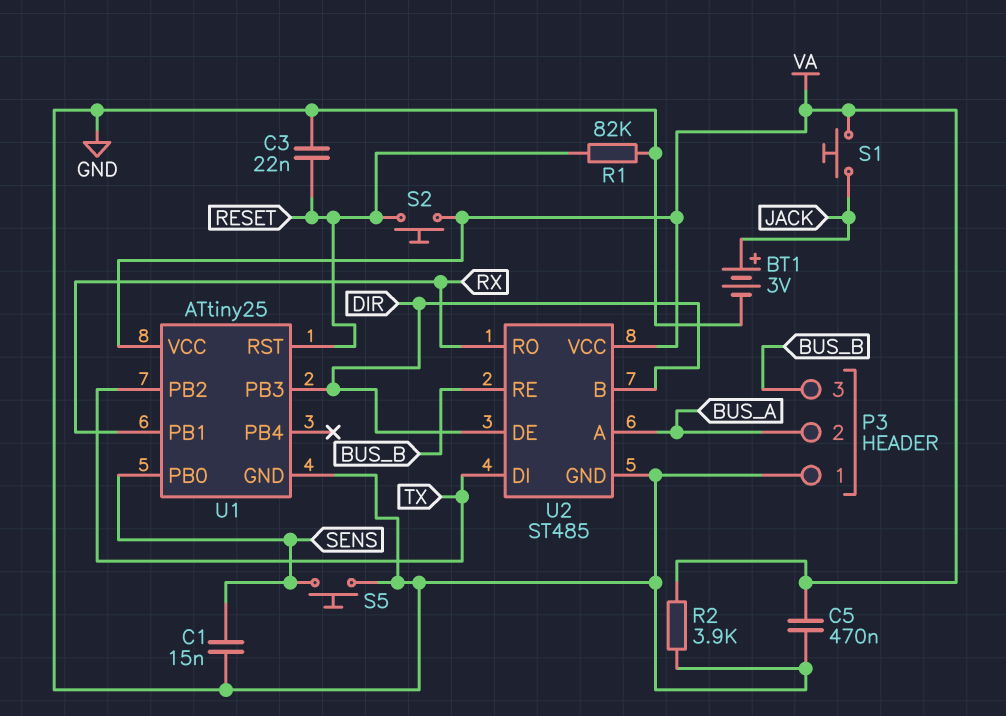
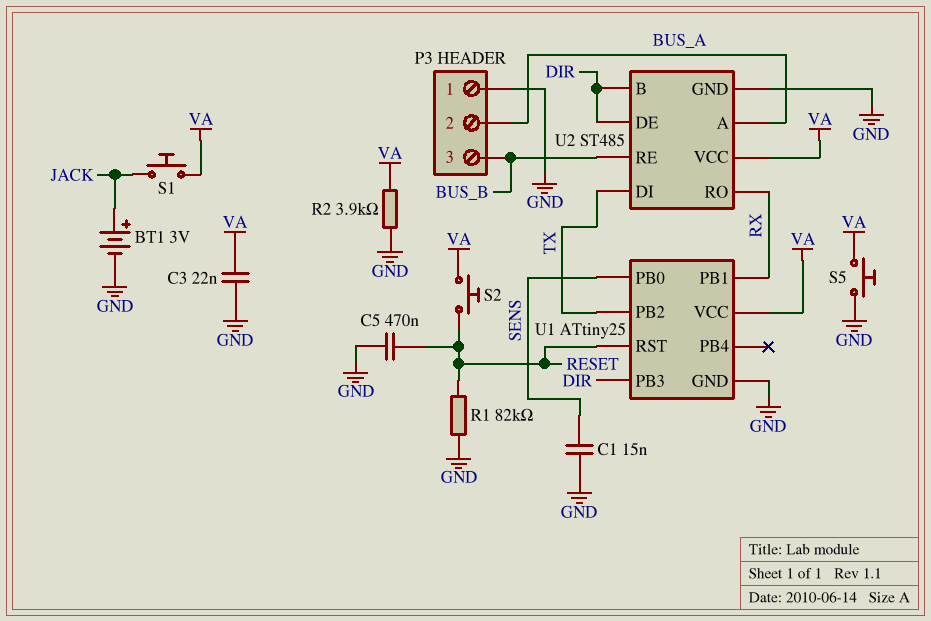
C3: 22nF (GND, RESET) -> 22nF (GND, VA)
C5: 470nF (GND, VA) -> 470nF (GND, RESET)
S5: button (GND, SENS) -> button (GND, VA)

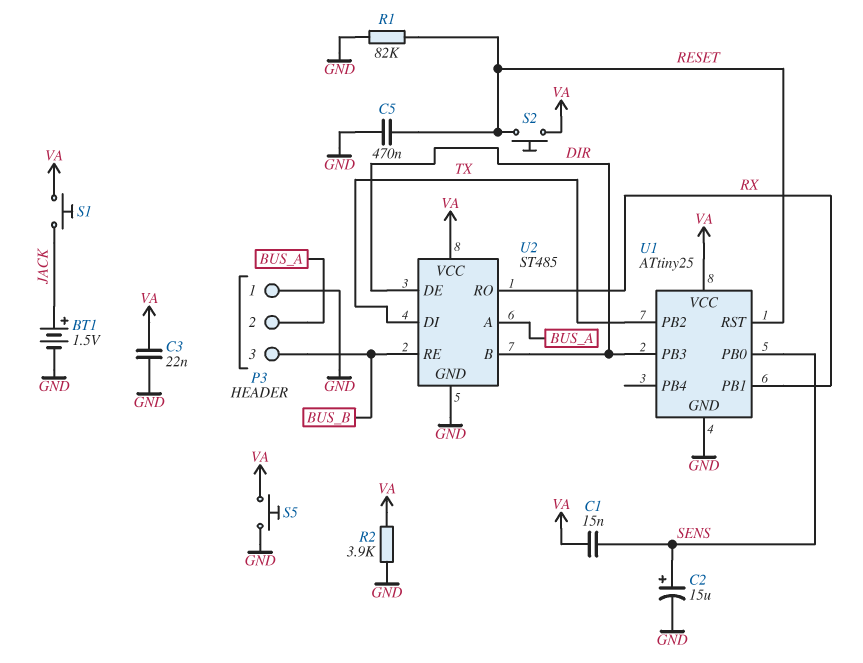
BT1: 3V (plus JACK, minus GND) -> 1.5V (plus JACK, minus GND)
C1: 15nF (GND, SENS) -> 15nF (SENS, VA)
C2: none -> 15uF (plus SENS, minus GND)

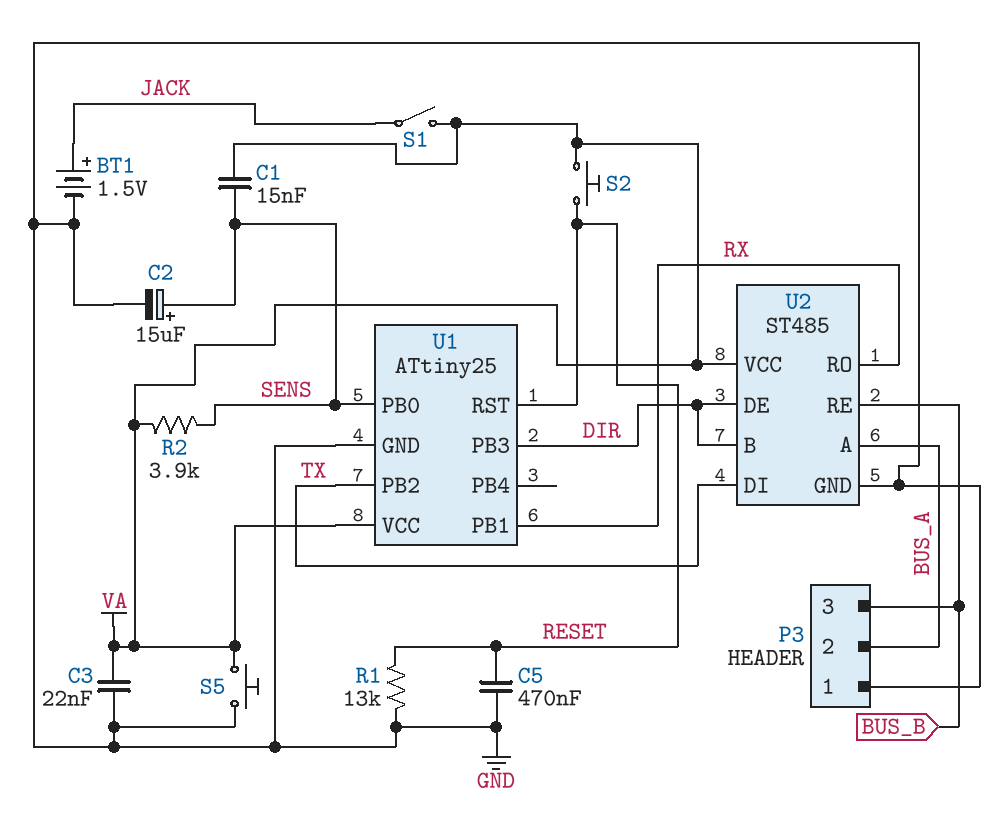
R1: 82k (GND, RESET) -> 13k (GND, RESET)
R2: 3.9k (GND, VA) -> 3.9k (SENS, VA)
S1: button (JACK, VA) -> switch (JACK, VA)

